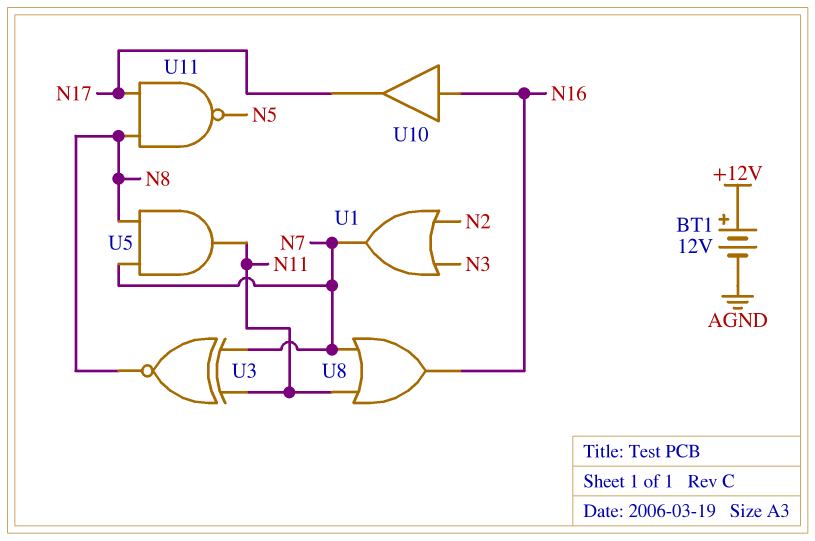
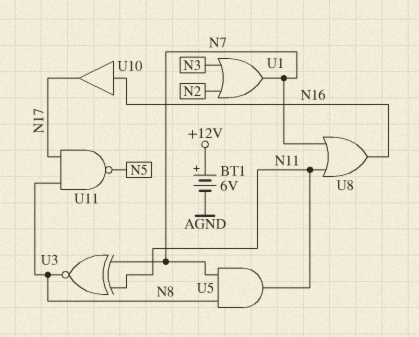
BT1: 12V (plus +12V, minus AGND) -> 6V (plus +12V, minus AGND)

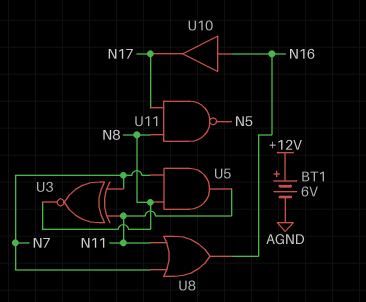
U1: OR (in N2, in N3, out N7) -> none

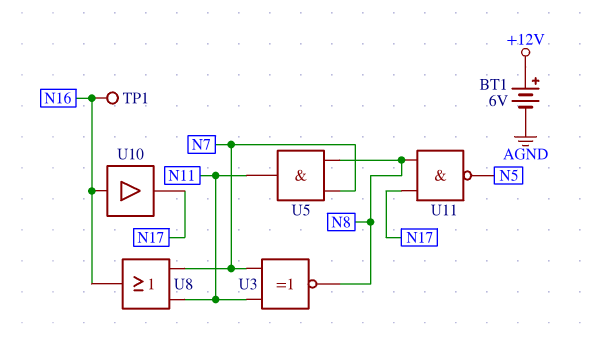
TP1: none -> test point (N16)

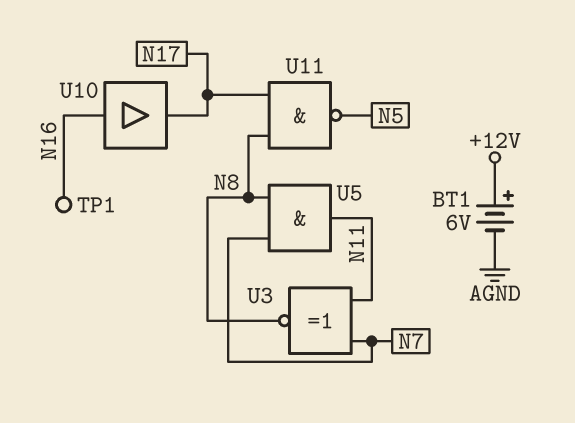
U8: OR (in N7, in N11, out N16) -> none

